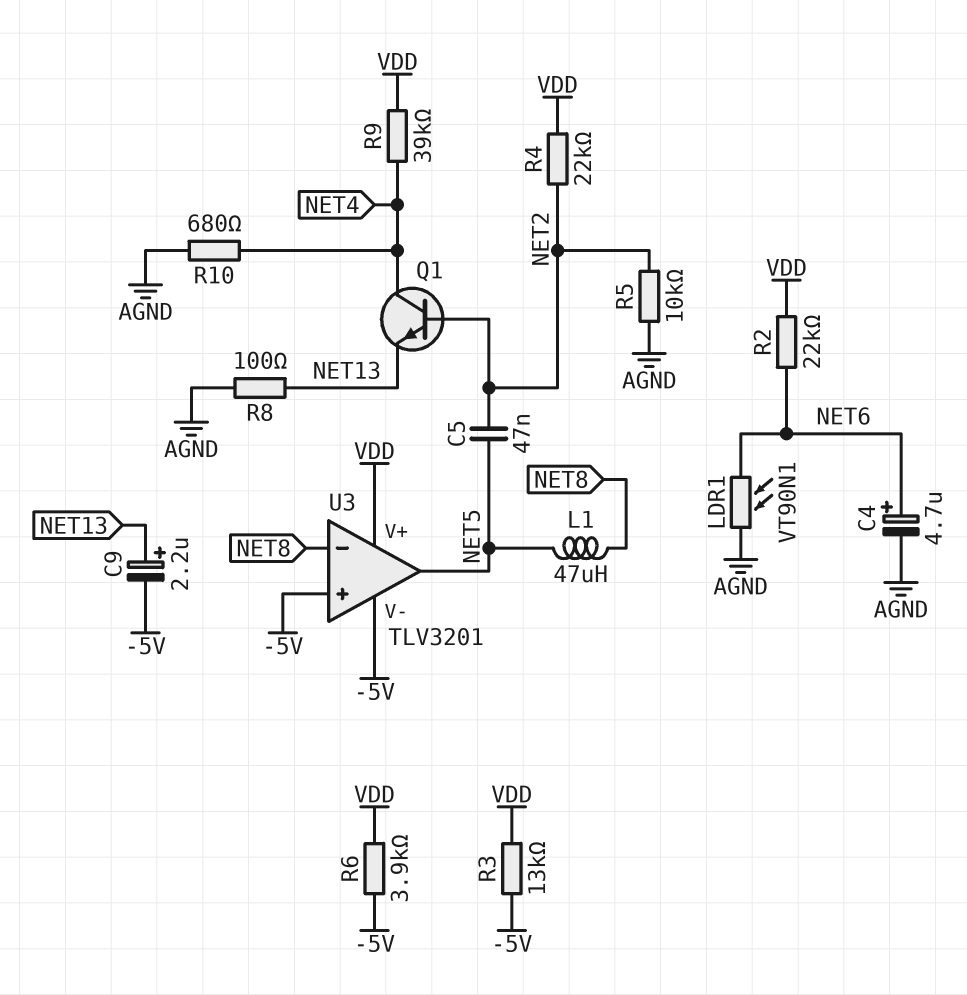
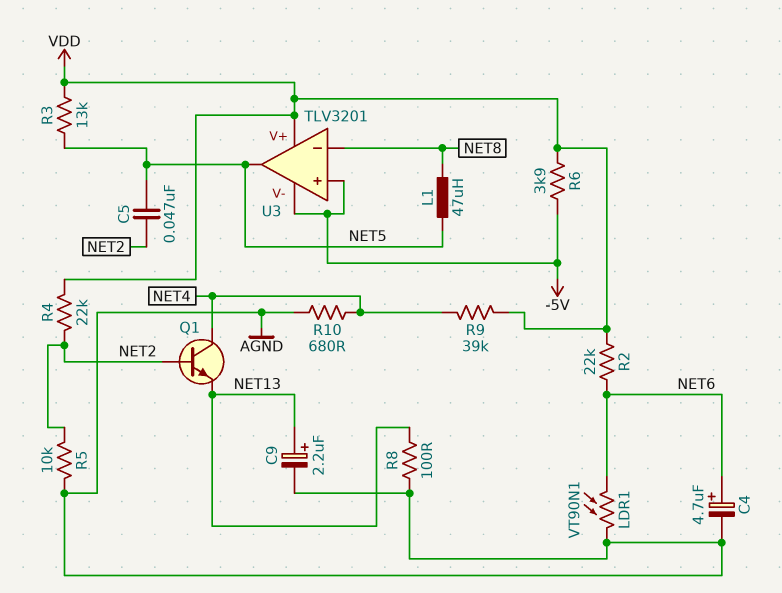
C9: 2.2uF (plus NET13, minus -5V) -> 2.2uF (plus NET13, minus AGND)
R3: 13k (-5V, VDD) -> 13k (NET5, VDD)

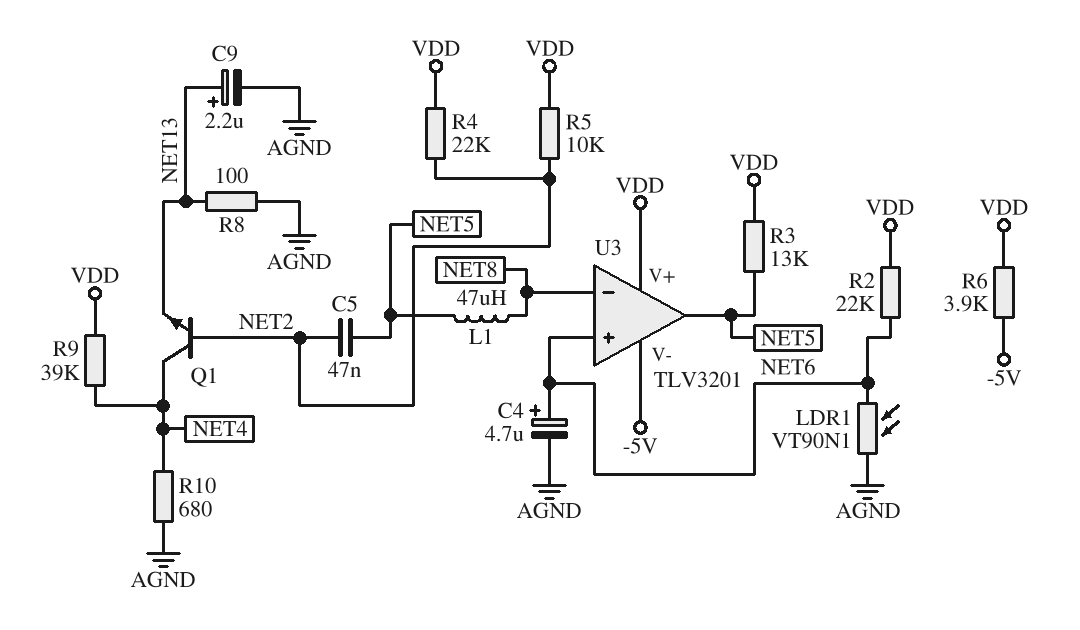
R5: 10k (AGND, NET2) -> 10k (NET2, VDD)
U3 pin in+: -5V -> NET6

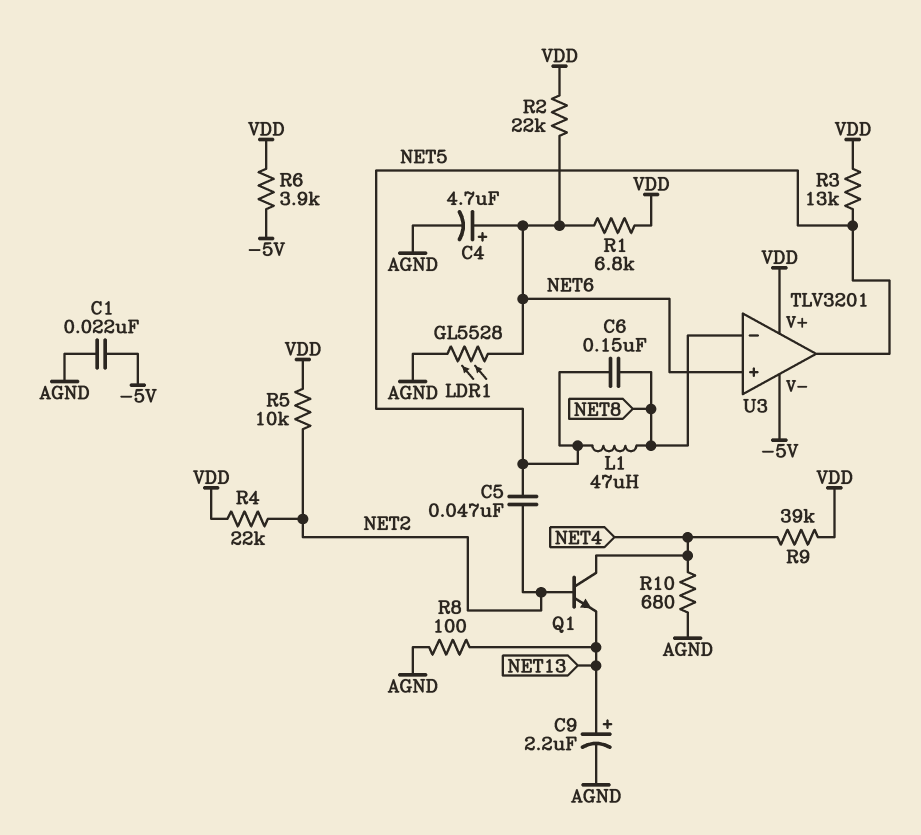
C1: none -> 22nF (-5V, AGND)
C6: none -> 150nF (NET5, NET8)
LDR1: VT90N1 (AGND, NET6) -> GL5528 (AGND, NET6)
R1: none -> 6.8k (NET6, VDD)

